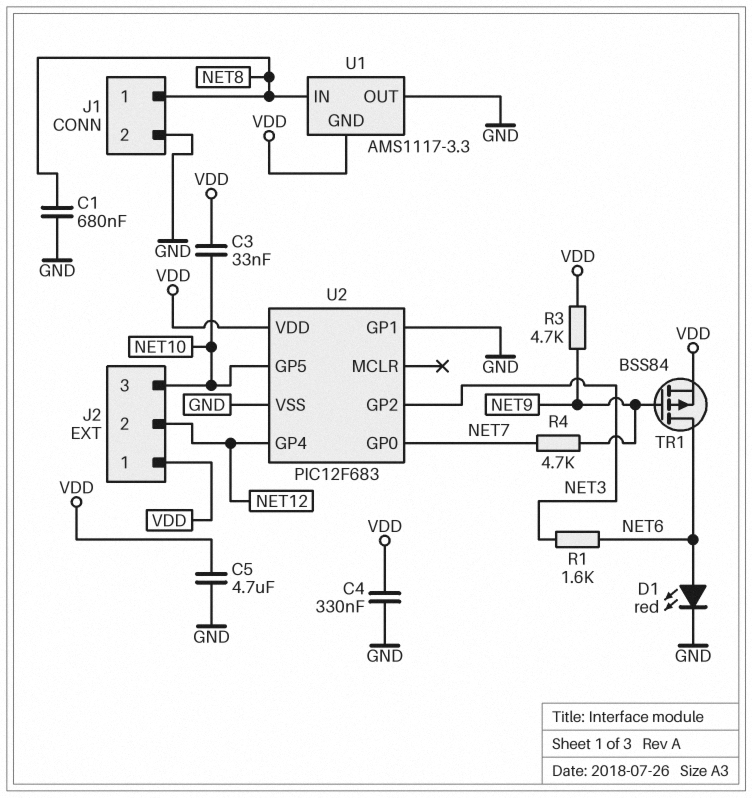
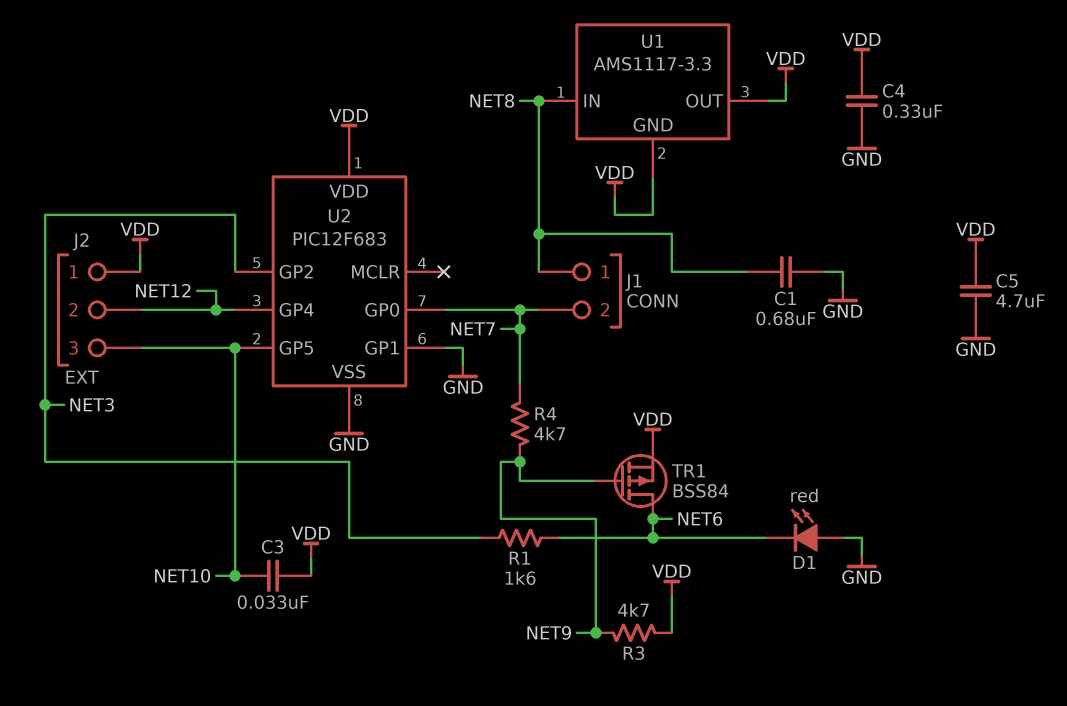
D1: LED red (A NET6, K GND) -> LED red (A GND, K NET6)
J1 pin 2: GND -> NET7
U1 pin OUT: GND -> VDD

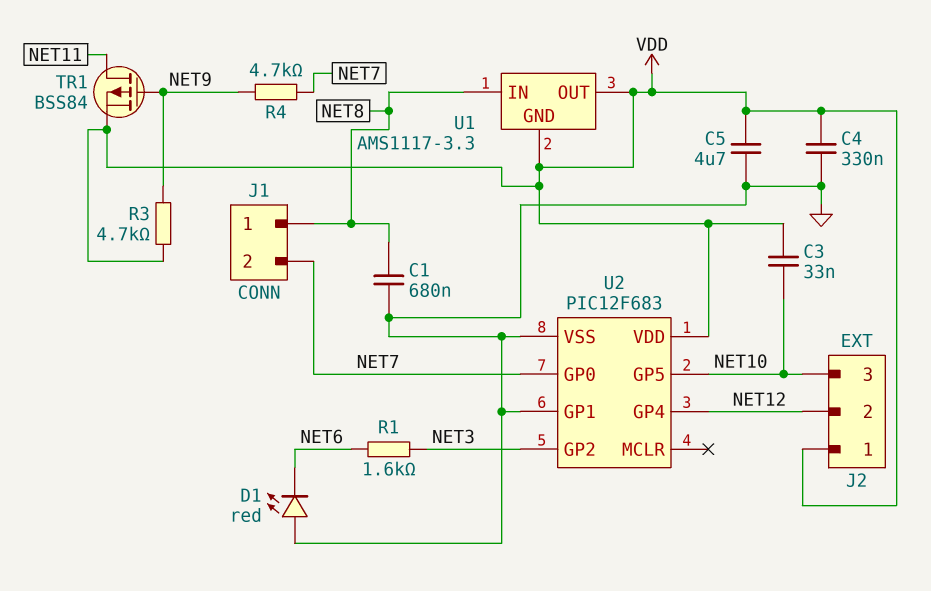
TR1: PMOS BSS84 (G NET9, D NET6, S VDD) -> PMOS BSS84 (G NET9, D NET11, S VDD)

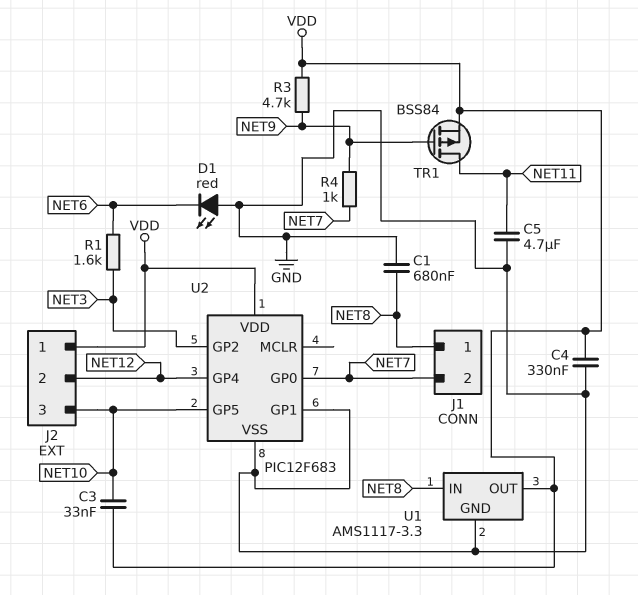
C5: 4.7uF (GND, VDD) -> 4.7uF (GND, NET11)
R4: 4.7k (NET7, NET9) -> 1k (NET7, NET9)
U1 pin GND: VDD -> GND

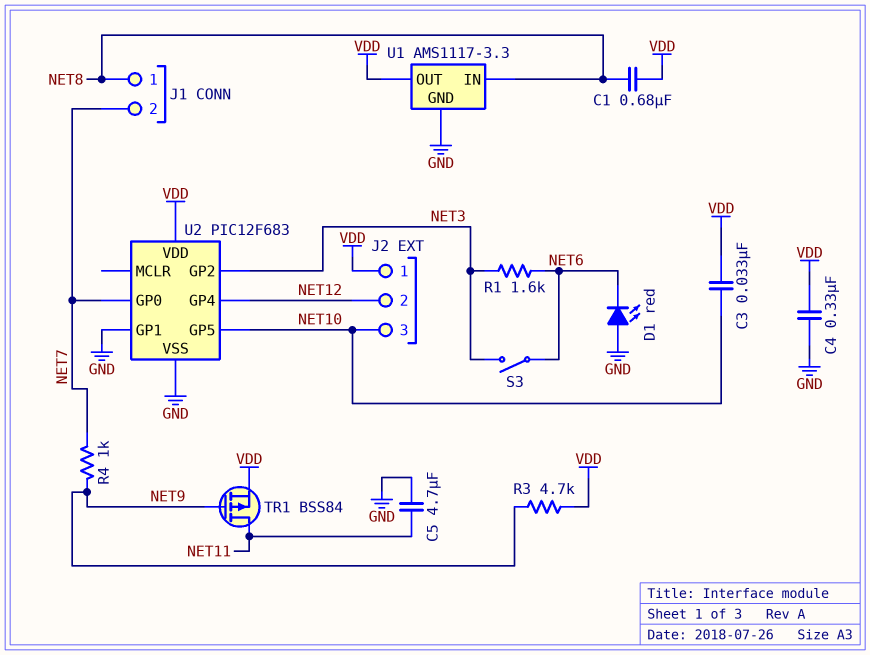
C1: 680nF (GND, NET8) -> 680nF (NET8, VDD)
S3: none -> switch (NET3, NET6)

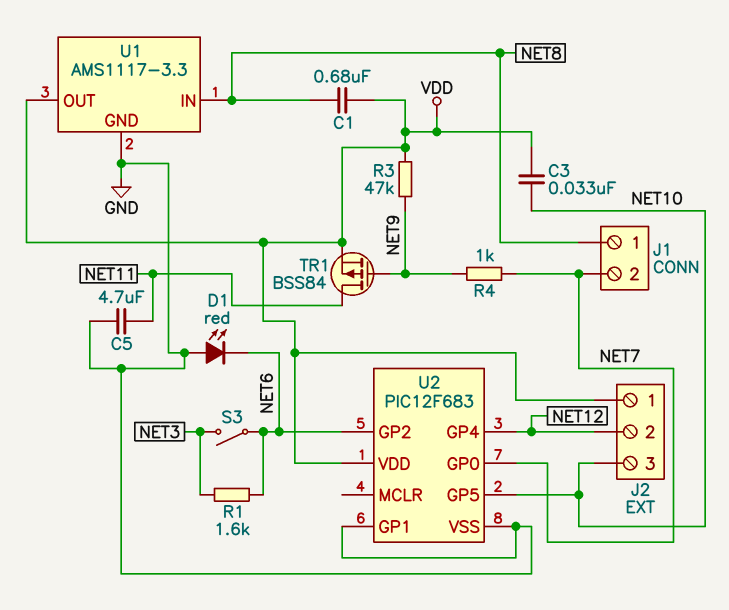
C4: 330nF (GND, VDD) -> none
R3: 4.7k (NET9, VDD) -> 47k (NET9, VDD)
U2 pin GP2: NET3 -> NET6

